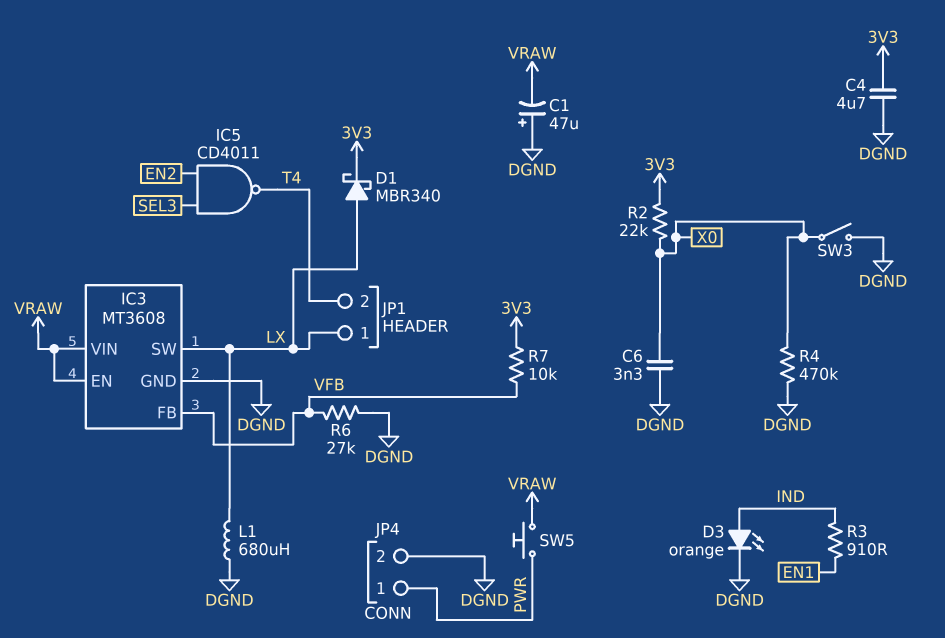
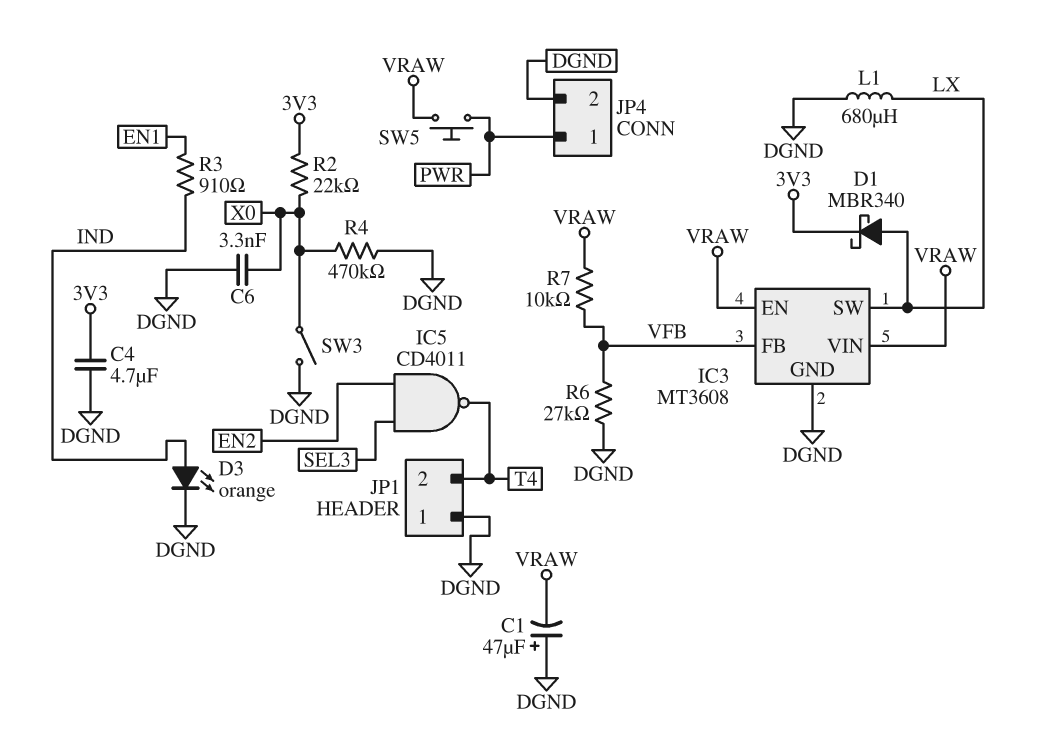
JP1 pin 1: LX -> DGND
R7: 10k (3V3, VFB) -> 10k (VFB, VRAW)

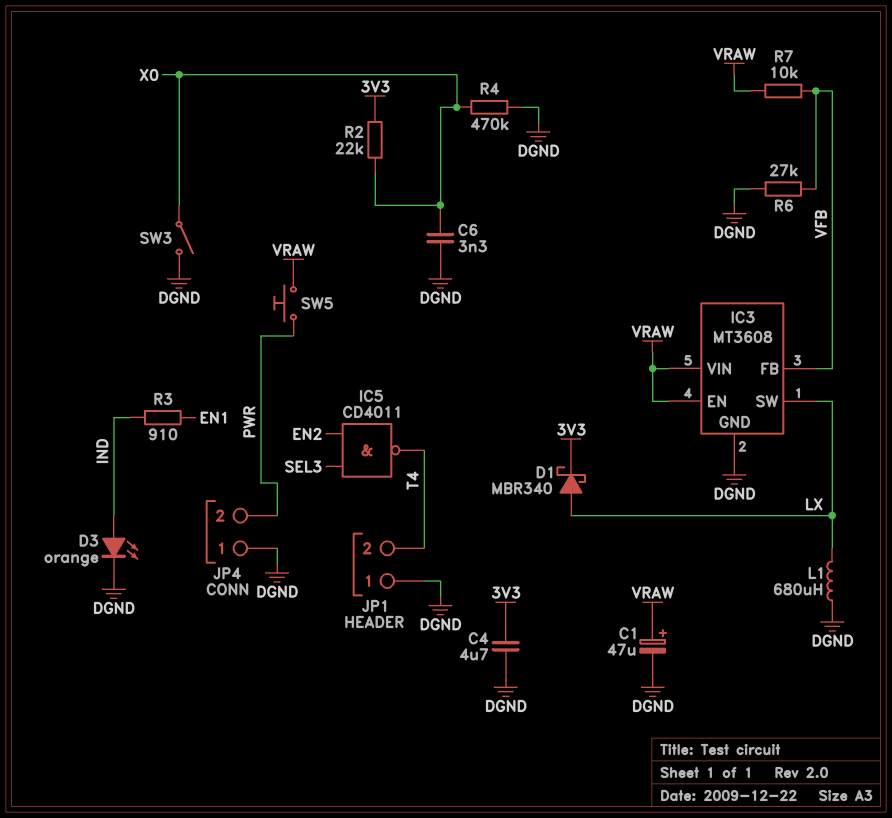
C1: 47uF (plus DGND, minus VRAW) -> 47uF (plus VRAW, minus DGND)
JP4 pin 1: PWR -> DGND
JP4 pin 2: DGND -> PWR

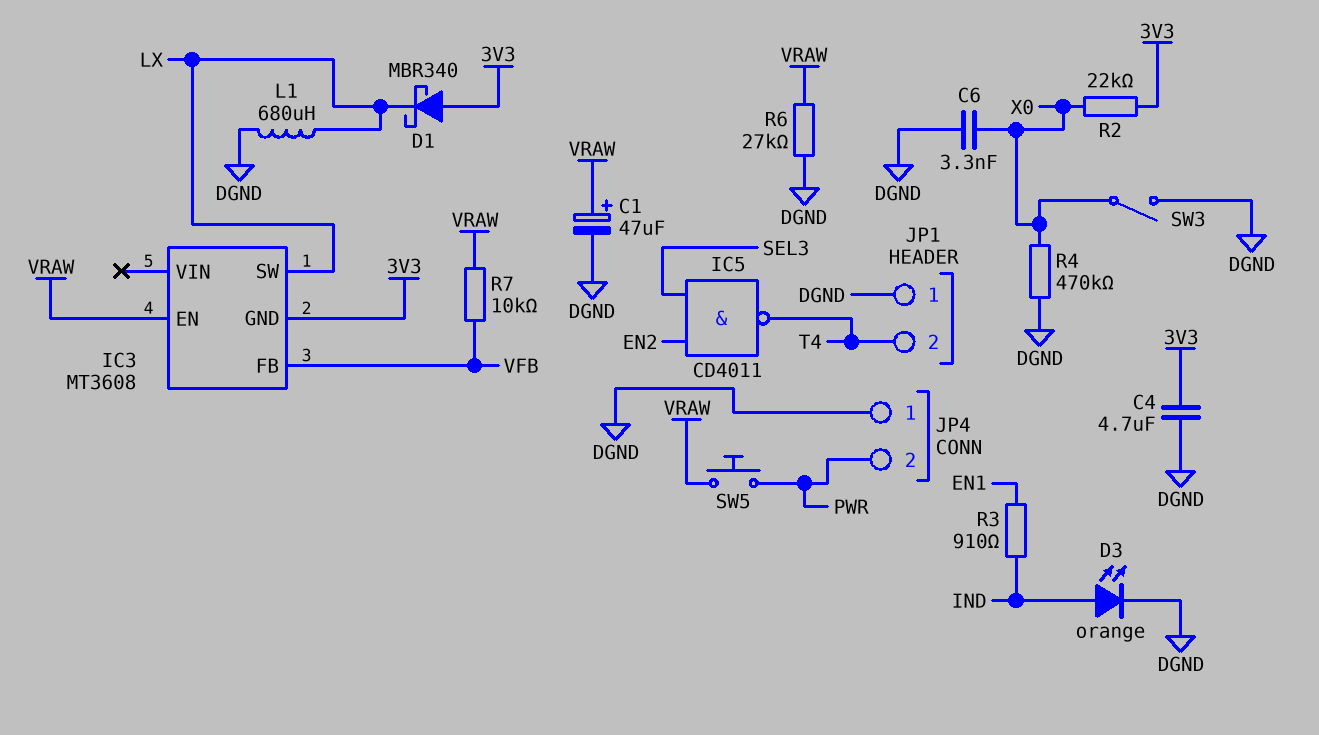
D1: schottky MBR340 (A LX, K 3V3) -> schottky MBR340 (A 3V3, K LX)
IC3 pin GND: DGND -> 3V3
IC3 pin VIN: VRAW -> none
R6: 27k (DGND, VFB) -> 27k (DGND, VRAW)

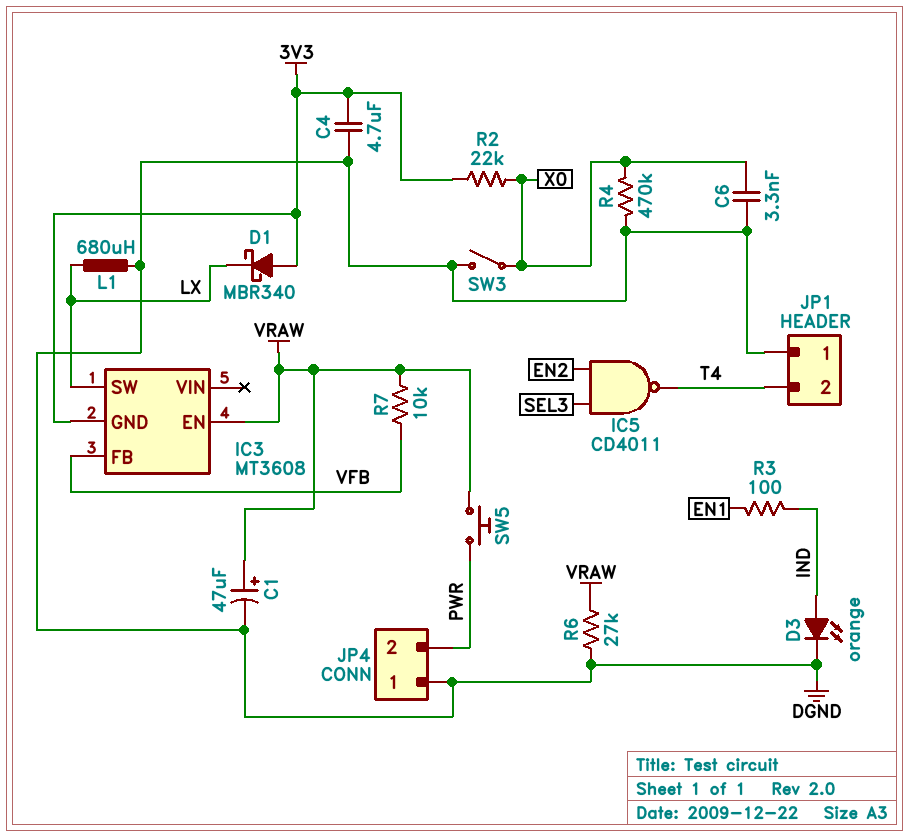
R3: 910 (EN1, IND) -> 100 (EN1, IND)

